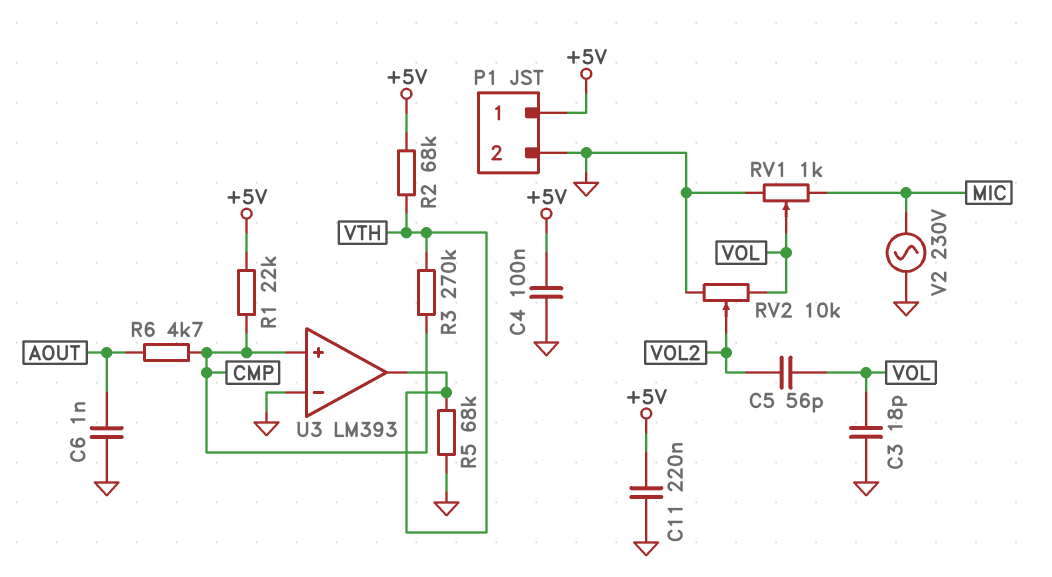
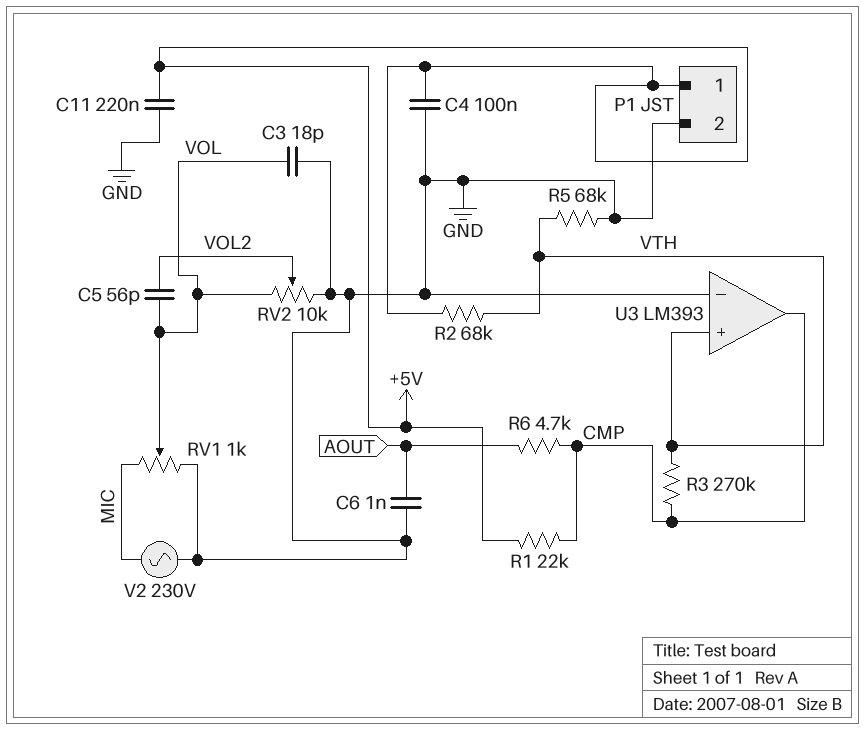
U3 pin in+: CMP -> VTH
U3 pin out: VTH -> CMP

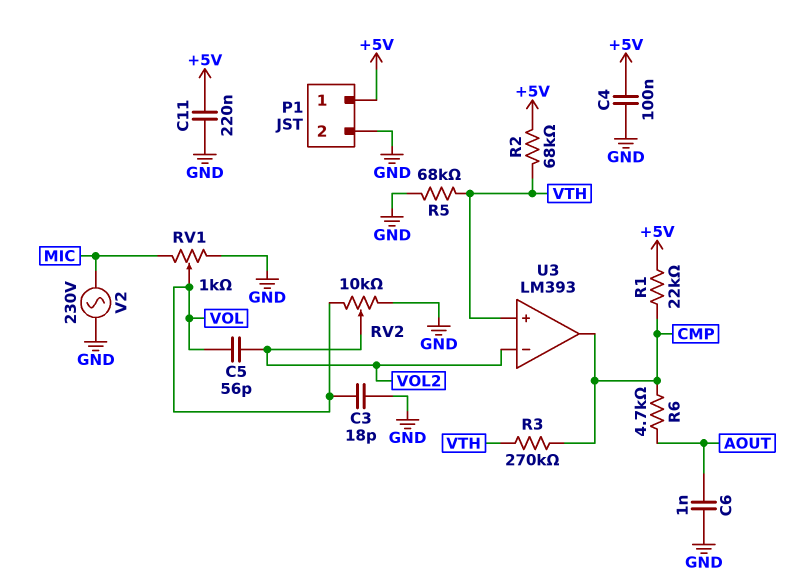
U3 pin in-: GND -> VOL2

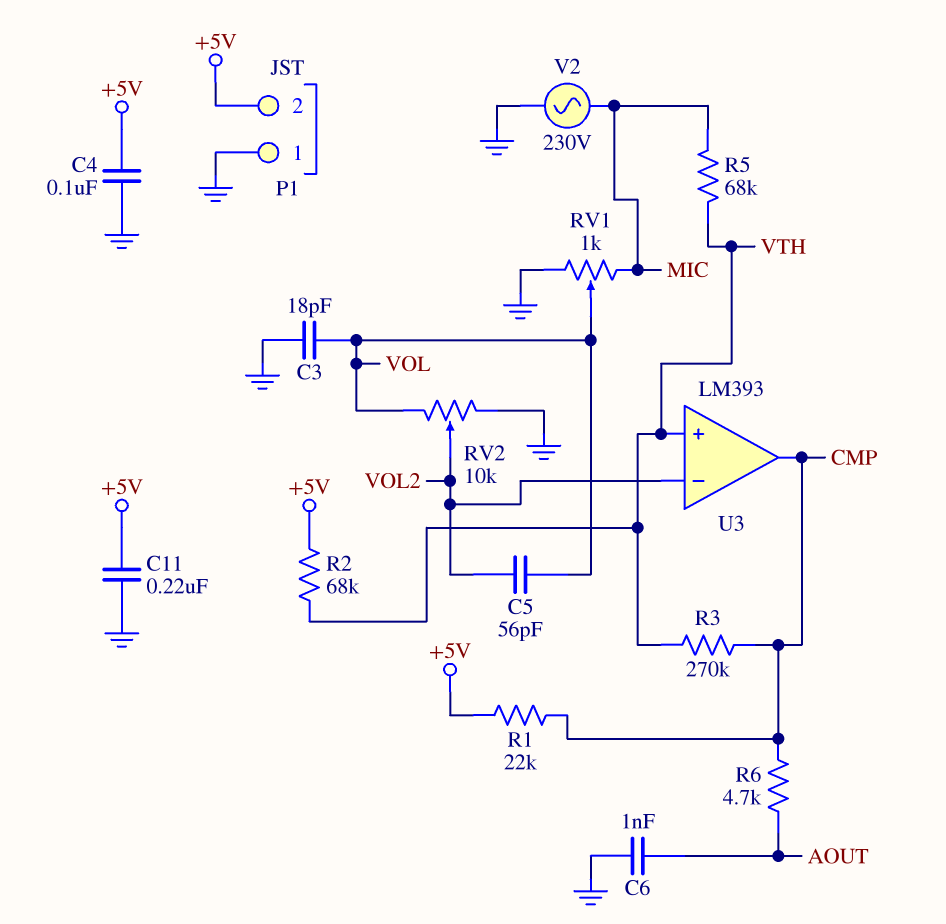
P1 pin 1: +5V -> GND
P1 pin 2: GND -> +5V
R5: 68k (GND, VTH) -> 68k (MIC, VTH)

